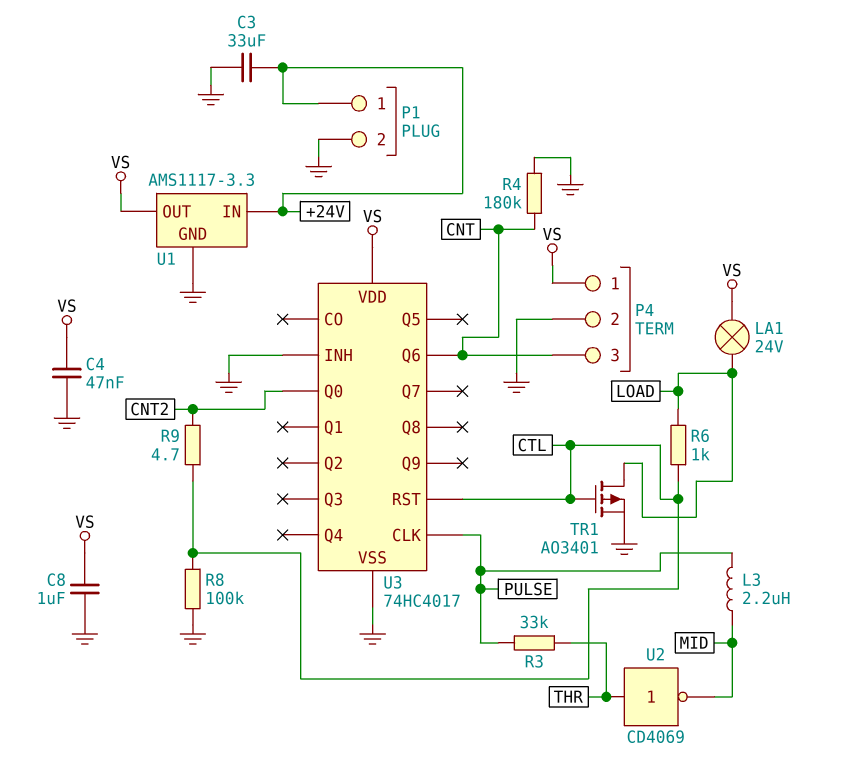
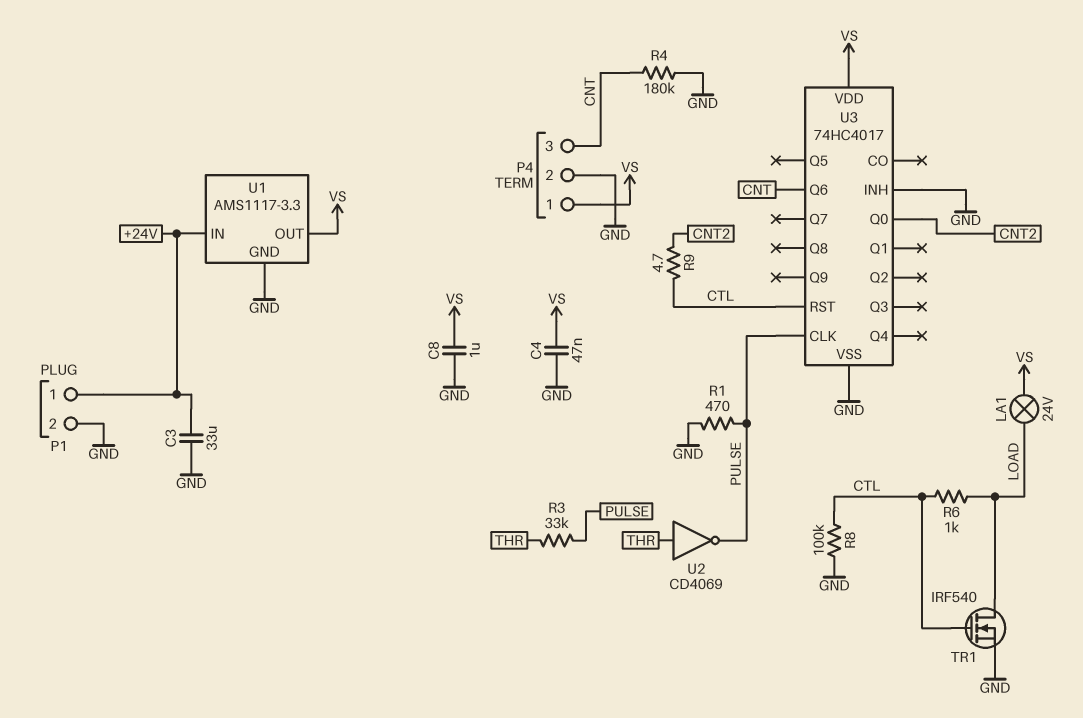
L3: 2.2uH (MID, PULSE) -> none
R1: none -> 470 (GND, PULSE)
TR1: PMOS AO3401 (G CTL, D LOAD, S GND) -> NMOS IRF540 (G CTL, D LOAD, S GND)
U2: NOT CD4069 (in THR, out MID) -> NOT CD4069 (in THR, out PULSE)

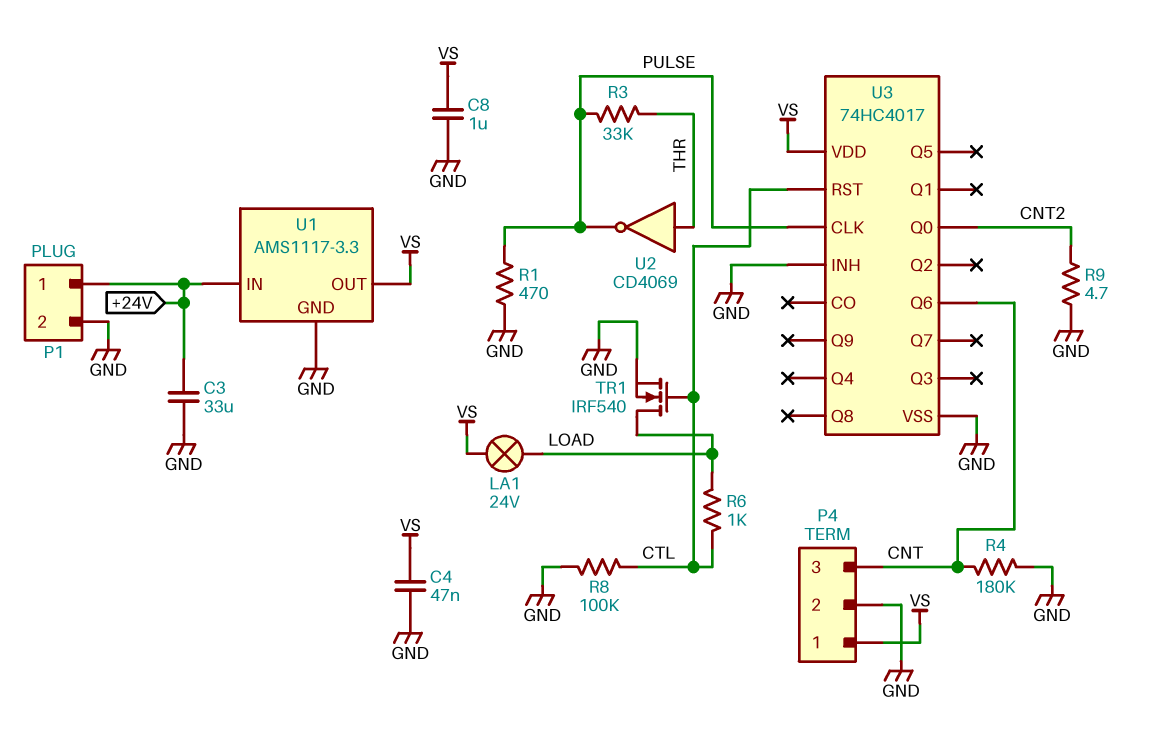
R9: 4.7 (CNT2, CTL) -> 4.7 (CNT2, GND)

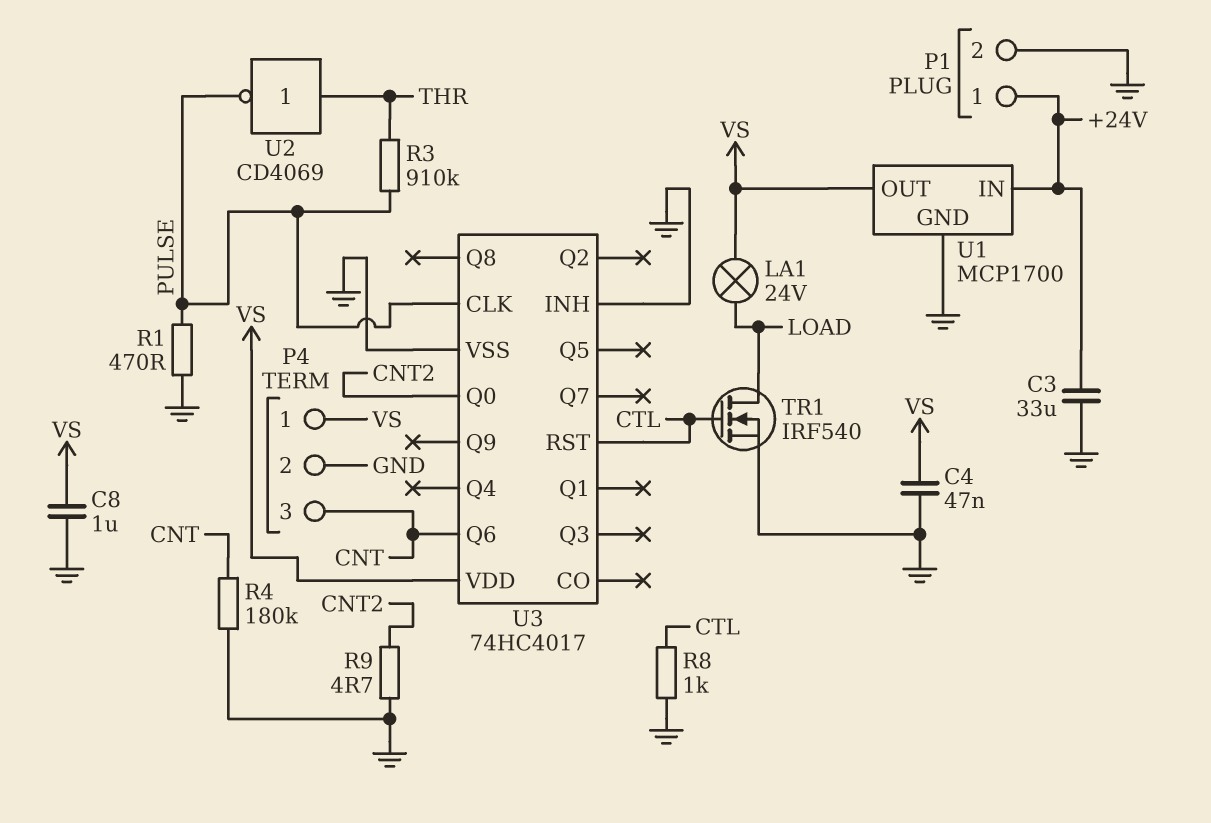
R3: 33k (PULSE, THR) -> 910k (PULSE, THR)
R6: 1k (CTL, LOAD) -> none
R8: 100k (CTL, GND) -> 1k (CTL, GND)
U1: AMS1117-3.3 -> MCP1700

